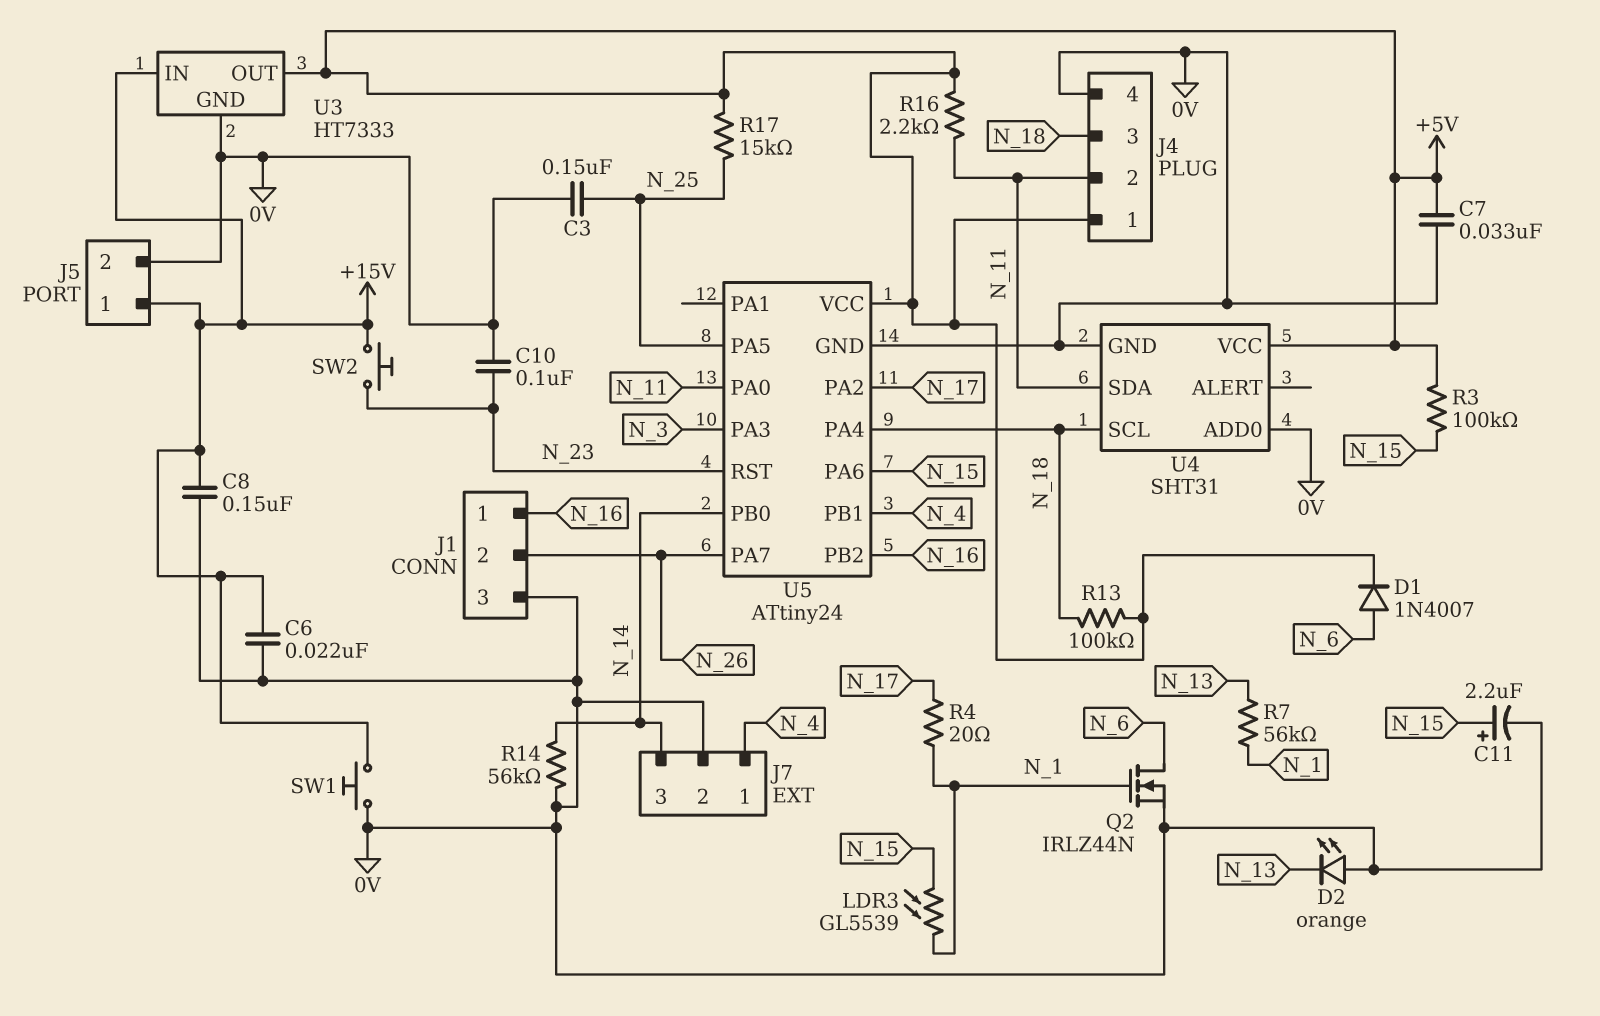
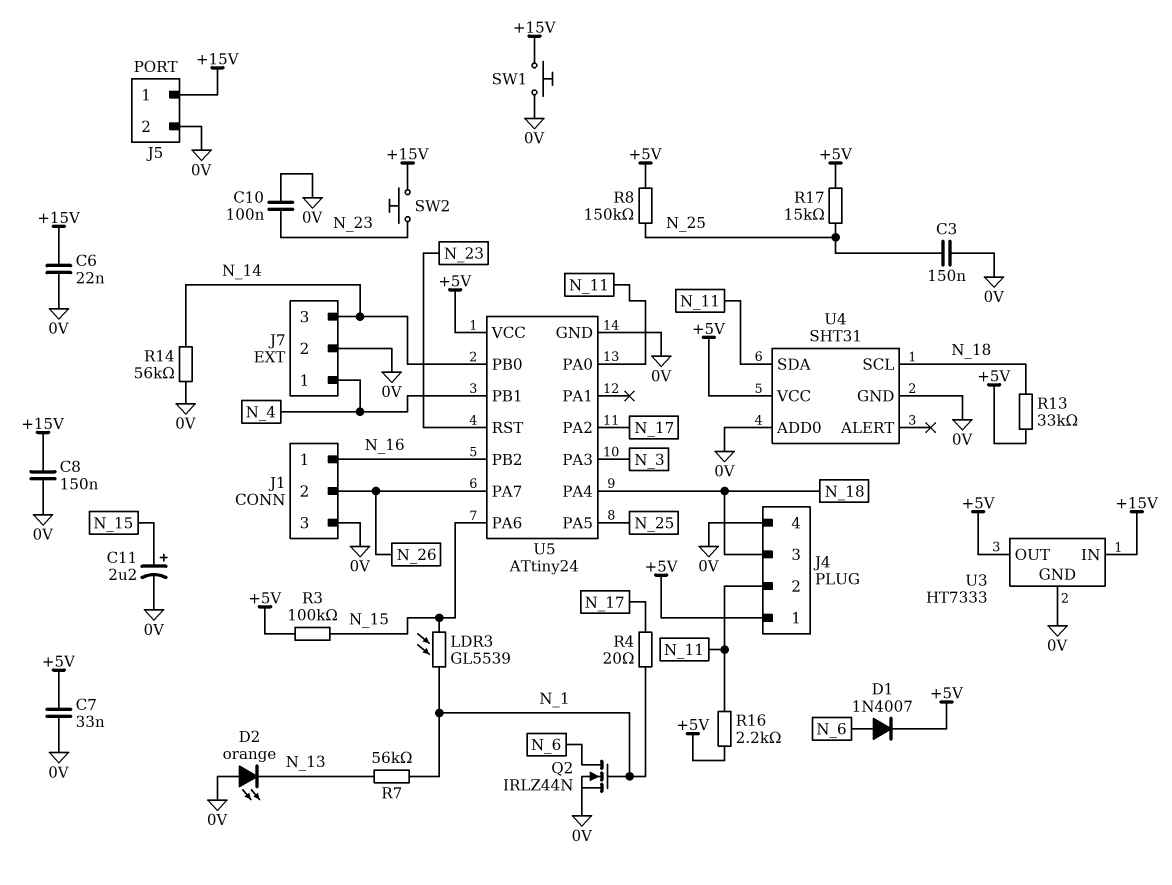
R8: none -> 150k (+5V, N_25)
R13: 100k (+5V, N_18) -> 33k (+5V, N_18)

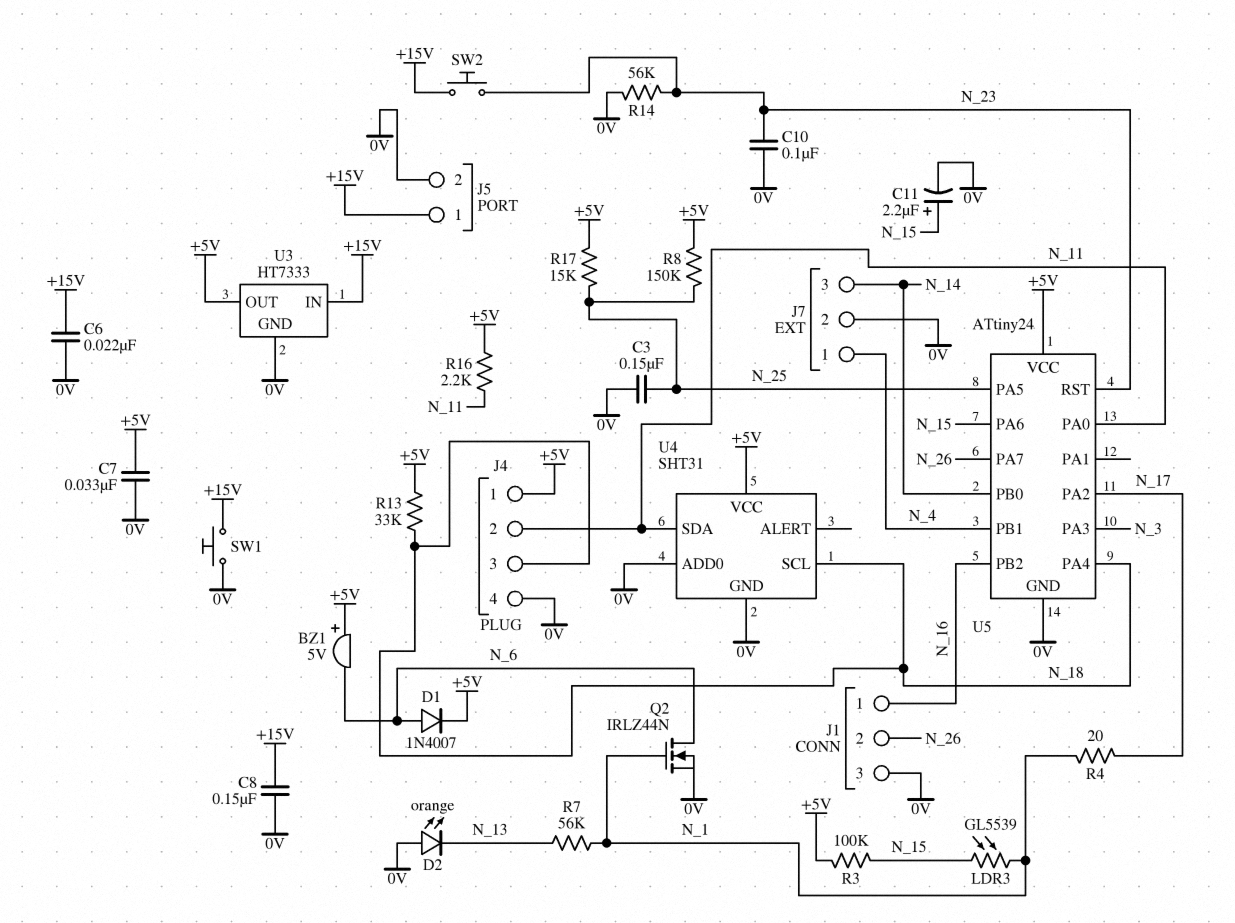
BZ1: none -> buzzer 5V (plus +5V, minus N_6)
R14: 56k (0V, N_14) -> 56k (0V, N_23)

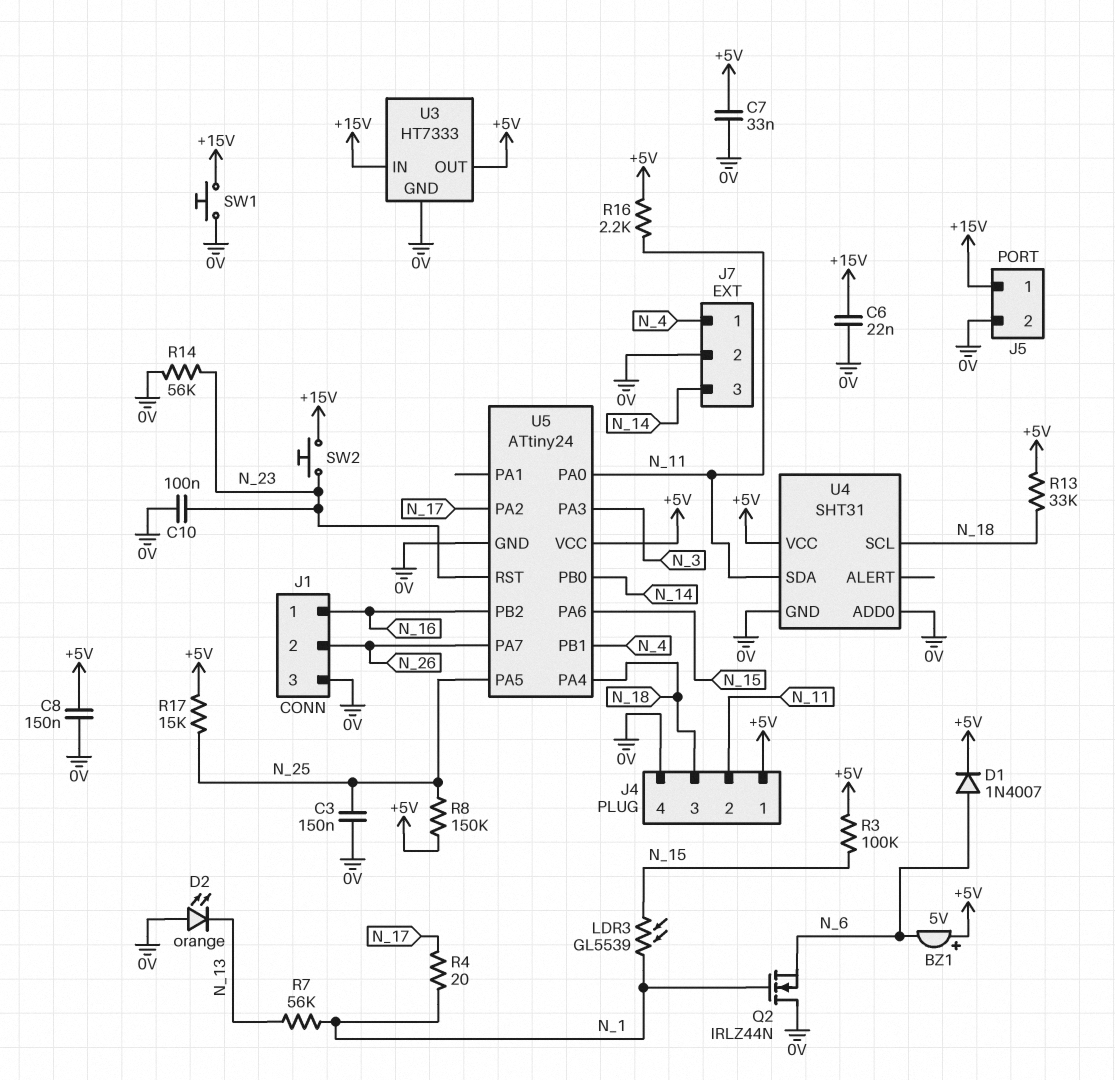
C8: 150nF (+15V, 0V) -> 150nF (+5V, 0V)
C11: 2.2uF (plus N_15, minus 0V) -> none
Q2: NMOS IRLZ44N (G N_1, D N_6, S 0V) -> NMOS IRLZ44N (G N_1, D 0V, S N_6)

